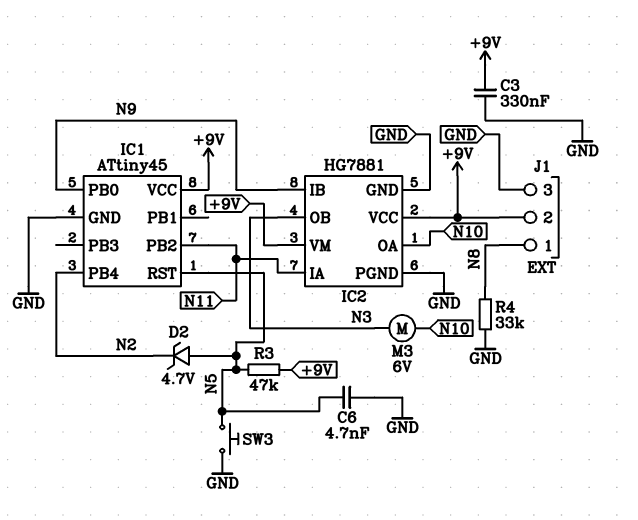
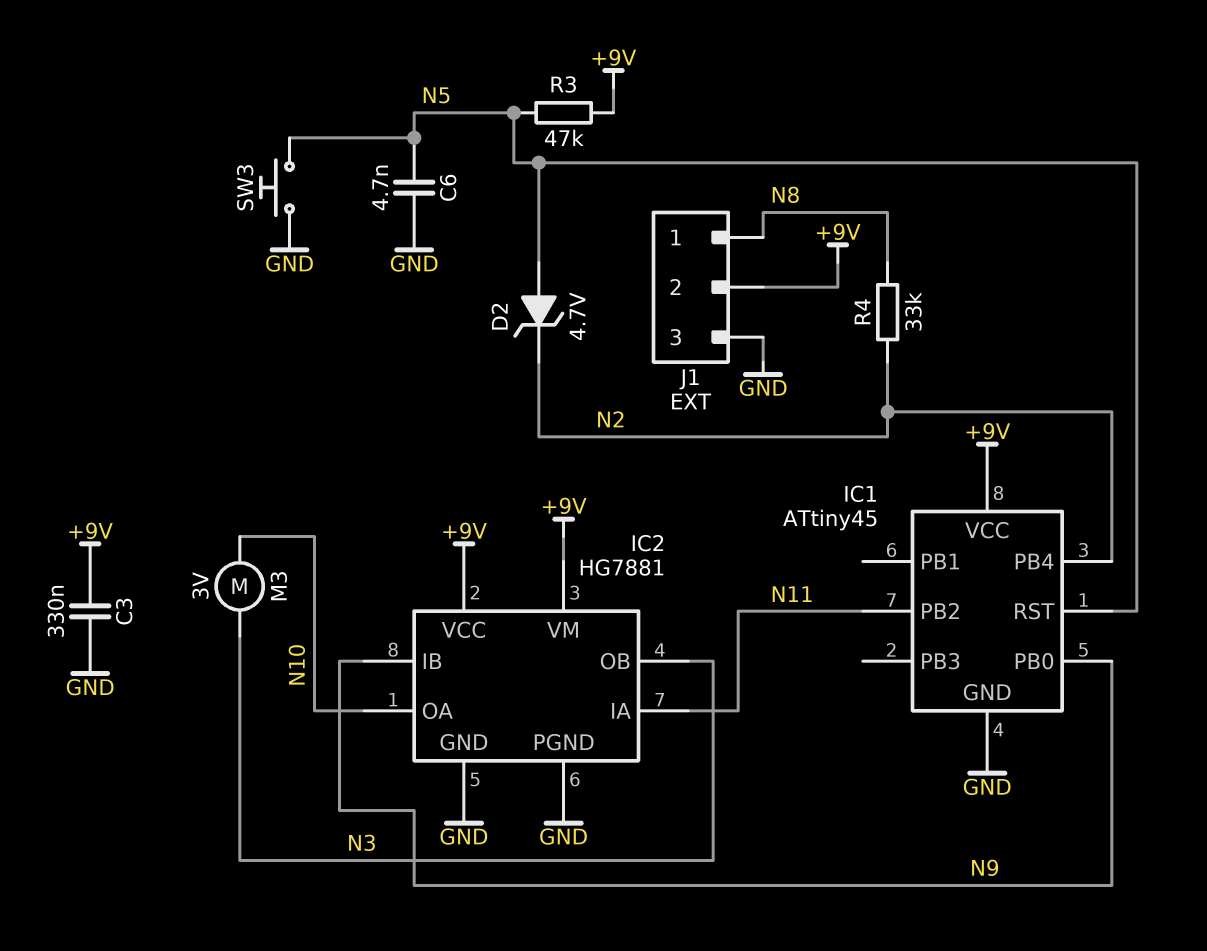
M3: motor 6V (N3, N10) -> motor 3V (N3, N10)
R4: 33k (GND, N8) -> 33k (N2, N8)

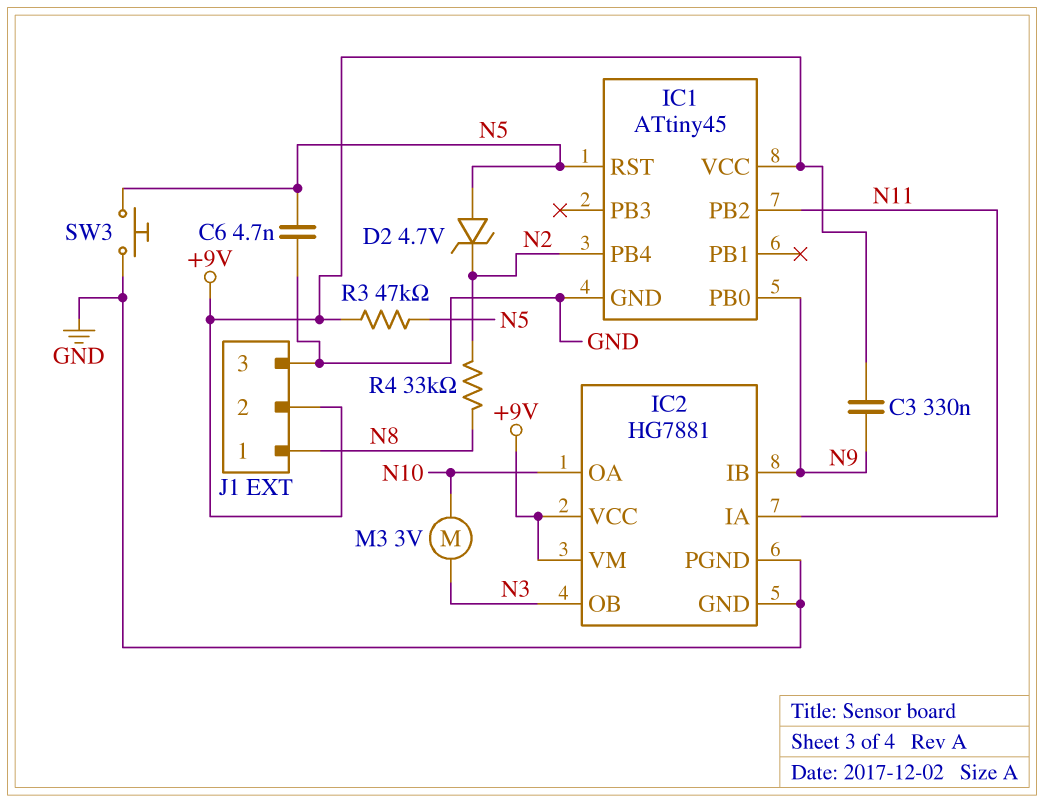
C3: 330nF (+9V, GND) -> 330nF (+9V, N9)

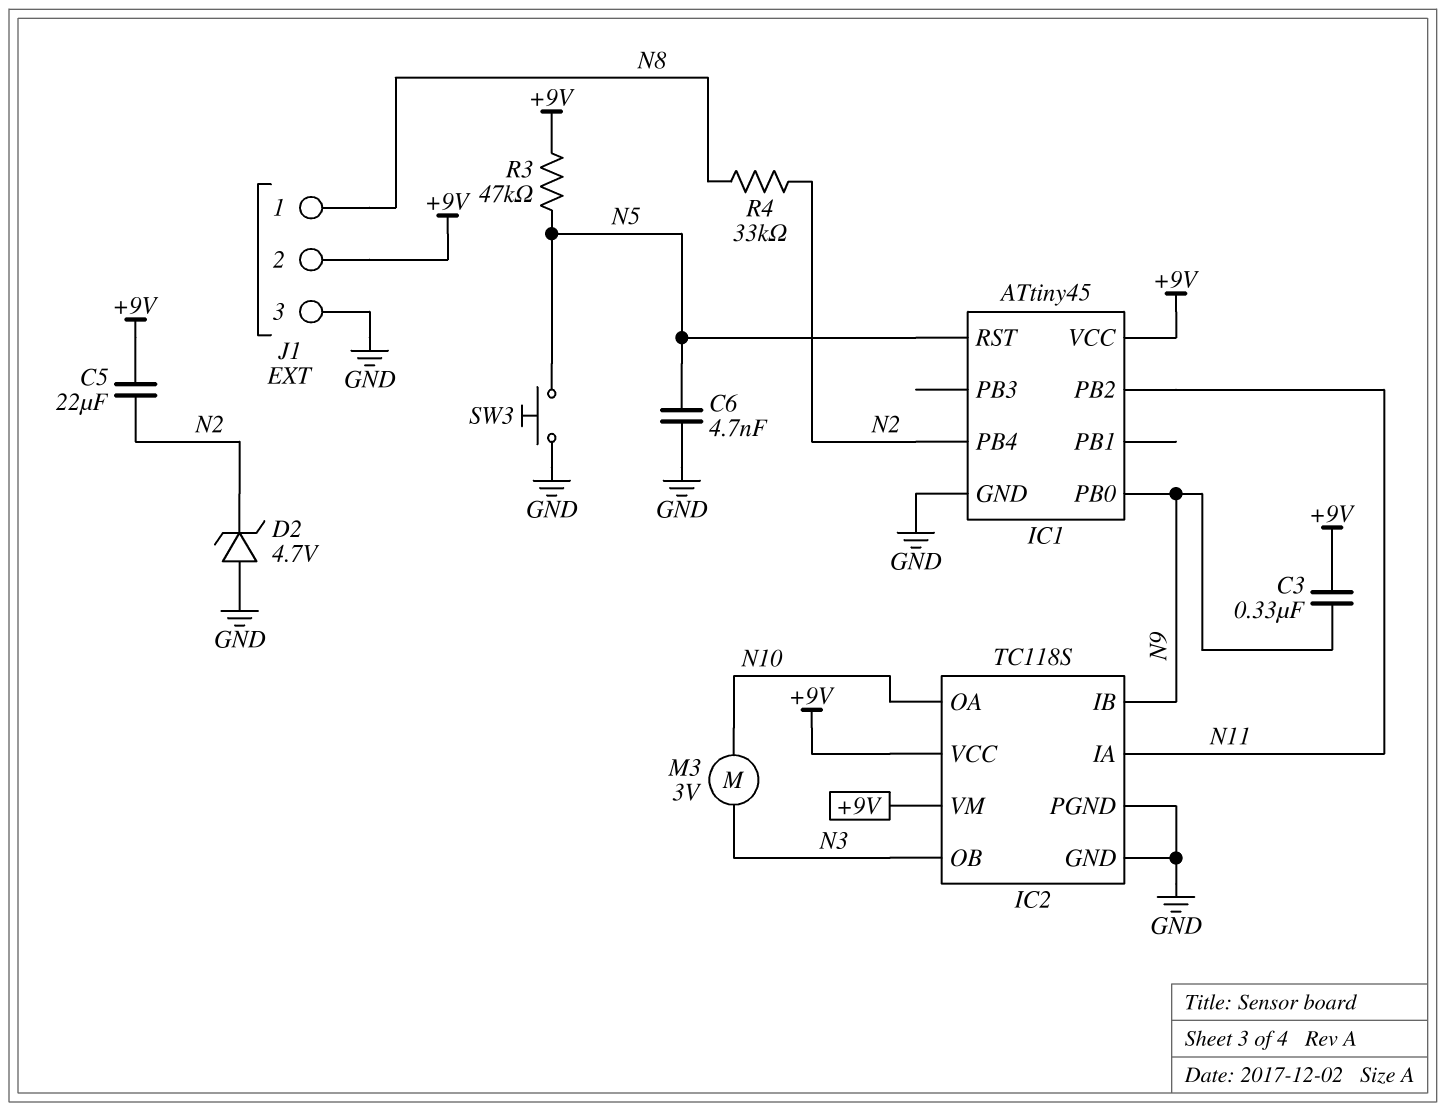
C5: none -> 22uF (+9V, N2)
D2: zener 4.7V (A N5, K N2) -> zener 4.7V (A GND, K N2)
IC2: HG7881 -> TC118S

